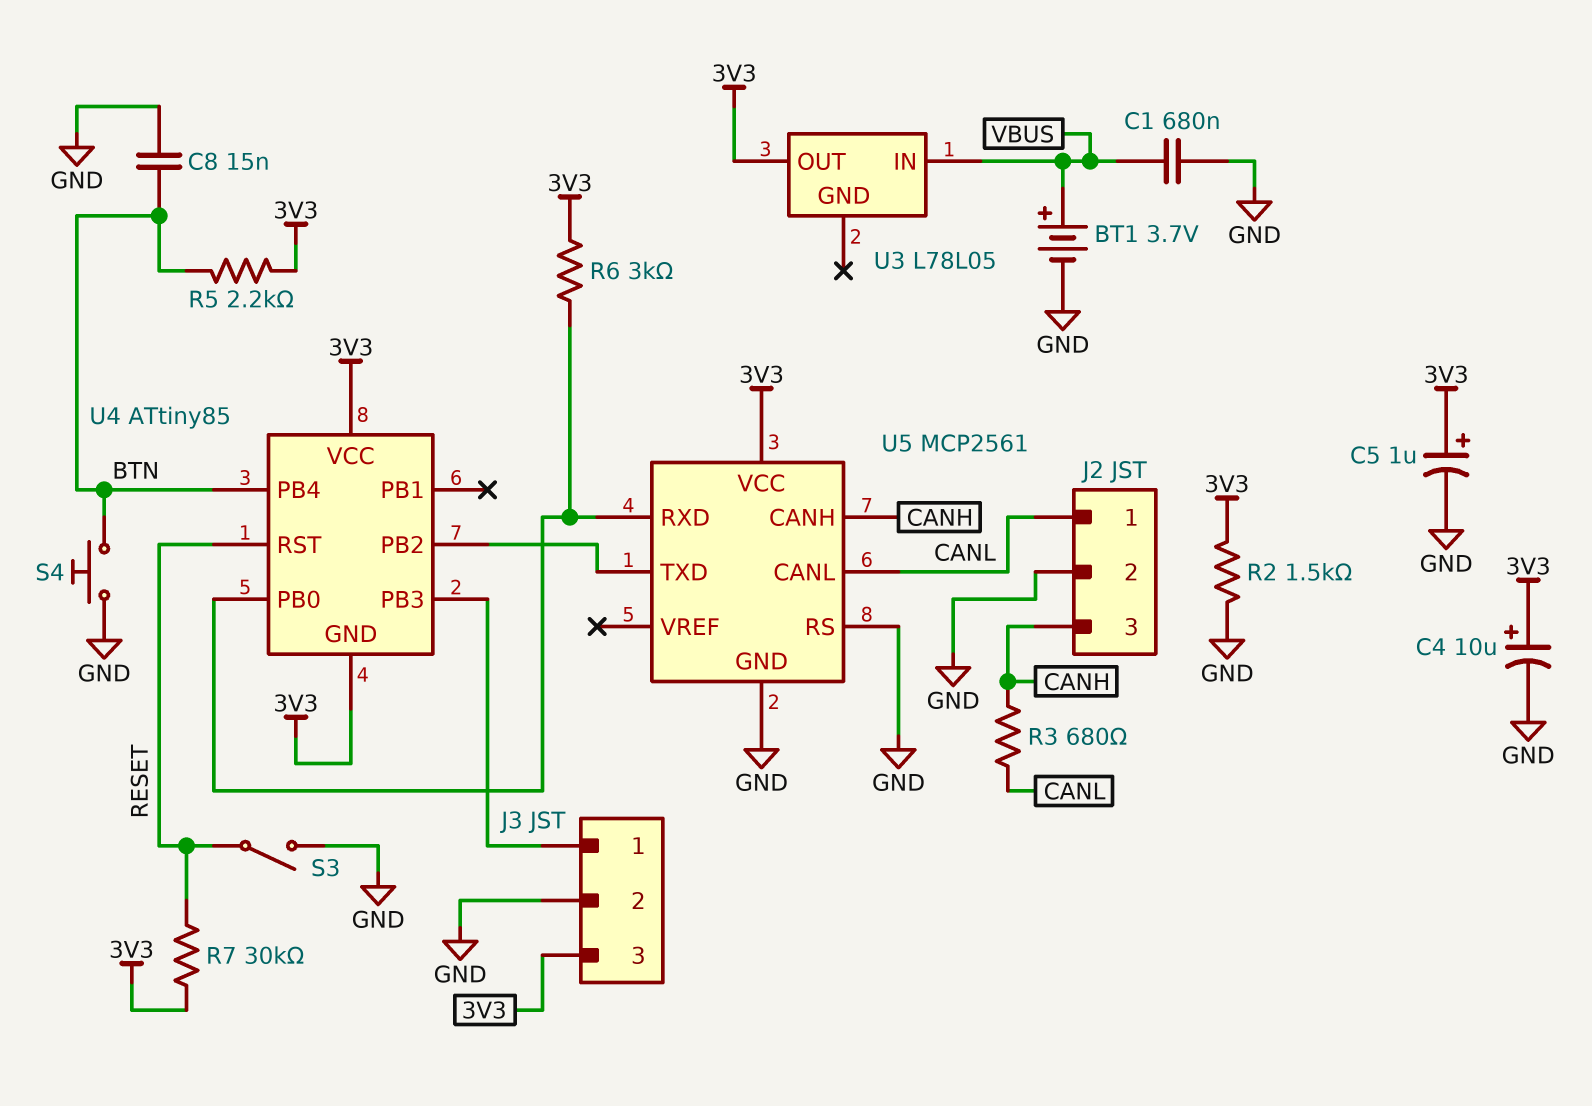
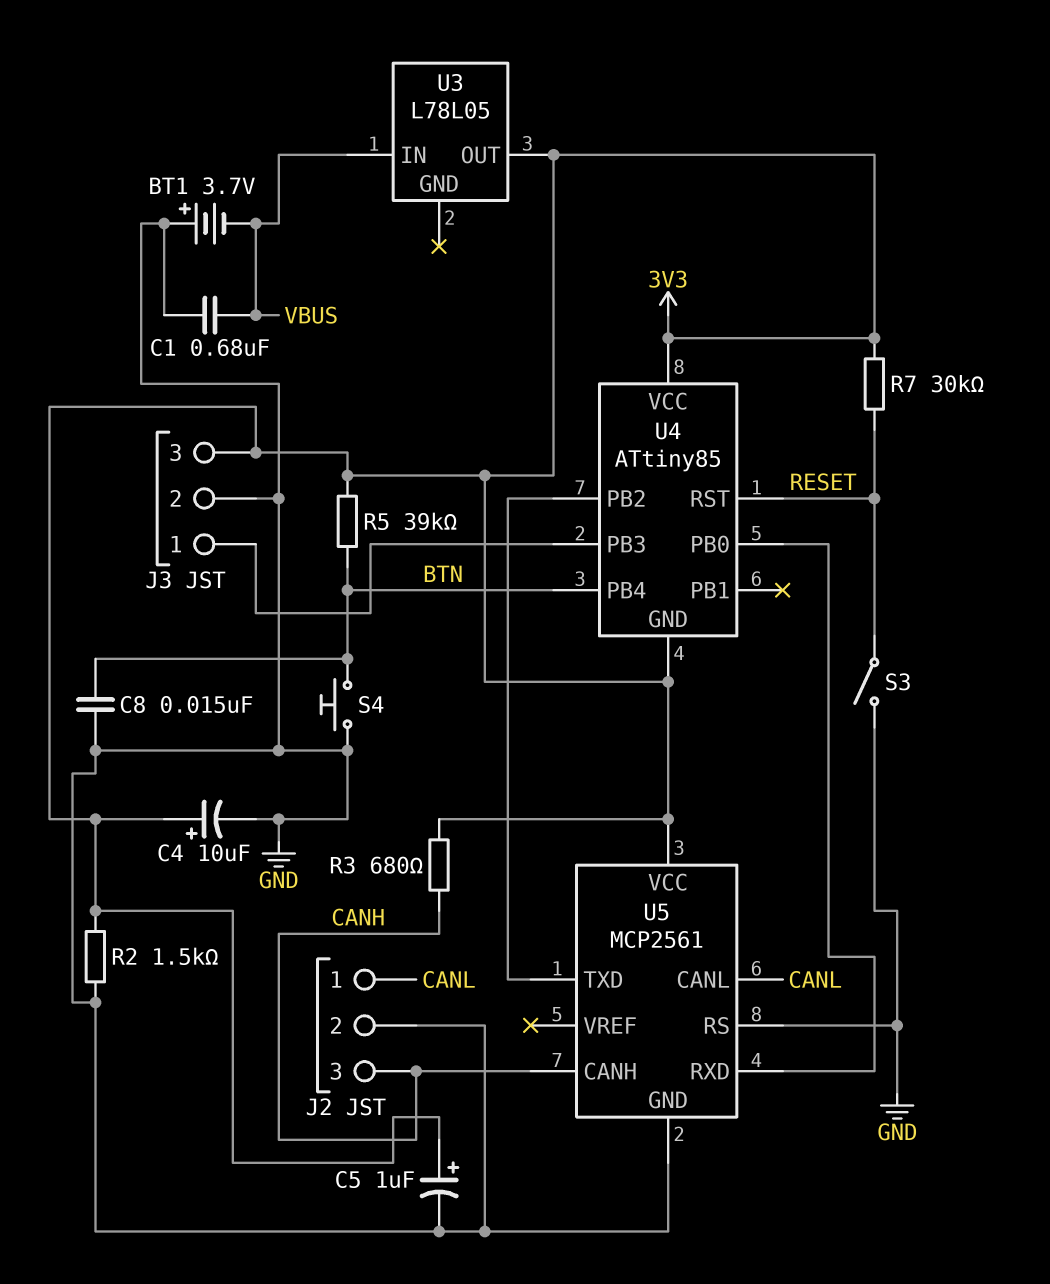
BT1: 3.7V (plus VBUS, minus GND) -> 3.7V (plus GND, minus VBUS)
R3: 680 (CANH, CANL) -> 680 (3V3, CANH)
R5: 2.2k (3V3, BTN) -> 39k (3V3, BTN)
R6: 3k (3V3, U4/PB0) -> none

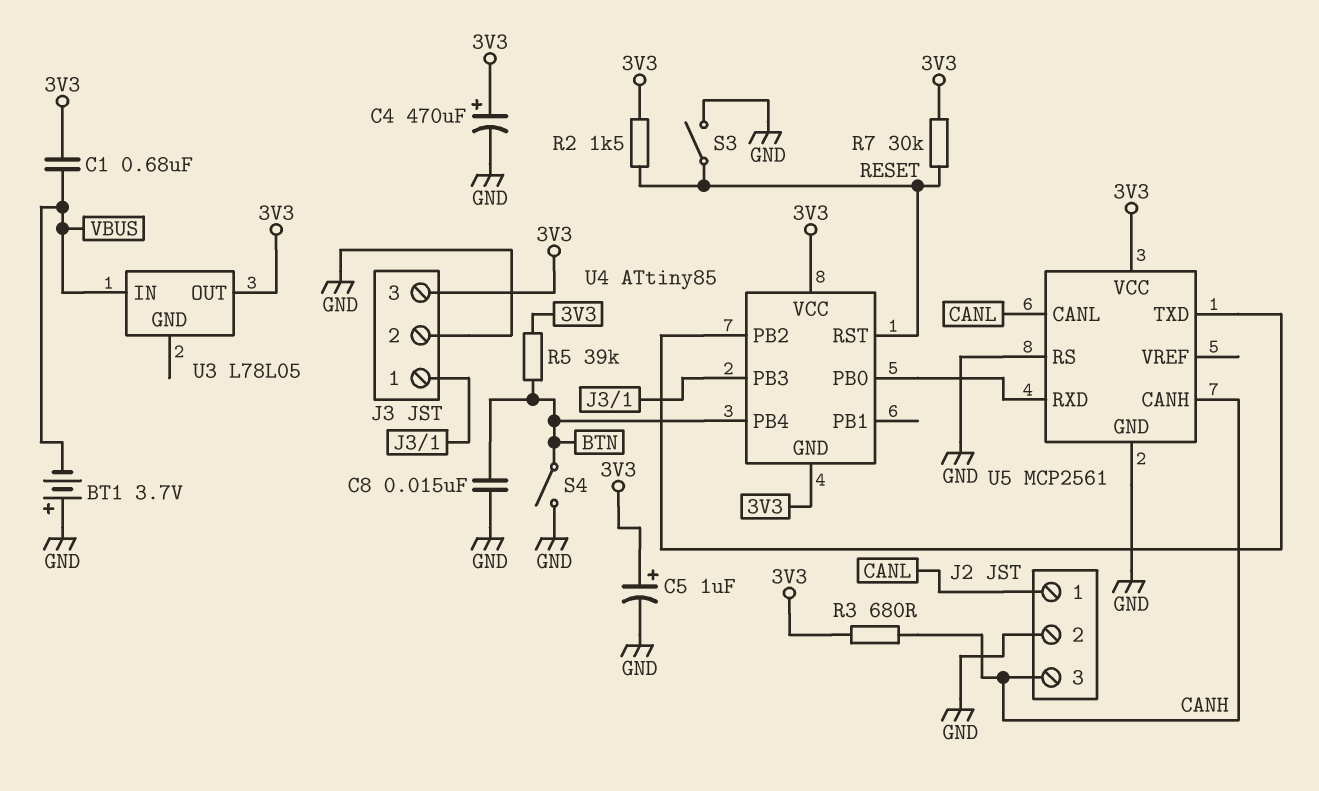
C1: 680nF (GND, VBUS) -> 680nF (3V3, VBUS)
C4: 10uF (plus 3V3, minus GND) -> 470uF (plus 3V3, minus GND)
R2: 1.5k (3V3, GND) -> 1.5k (3V3, RESET)
S4: button (BTN, GND) -> switch (BTN, GND)

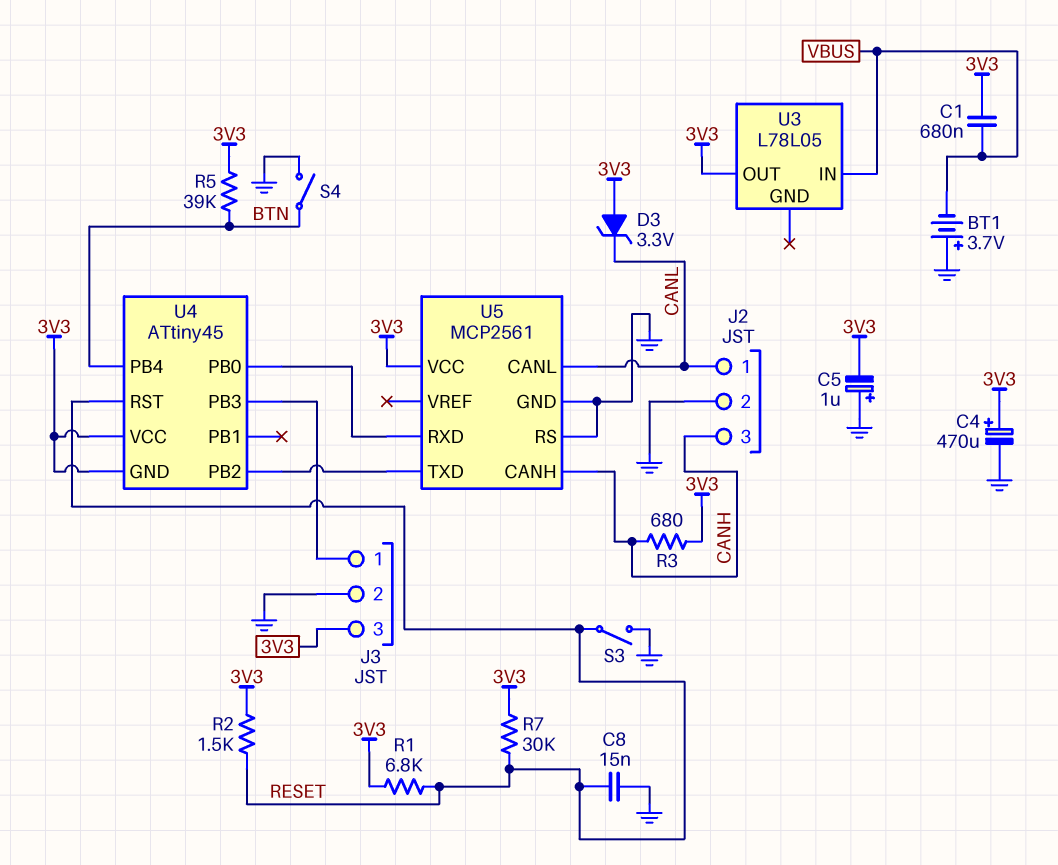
C5: 1uF (plus 3V3, minus GND) -> 1uF (plus GND, minus 3V3)
C8: 15nF (BTN, GND) -> 15nF (GND, RESET)
D3: none -> zener 3.3V (A 3V3, K CANL)
R1: none -> 6.8k (3V3, RESET)
U4: ATtiny85 -> ATtiny45

